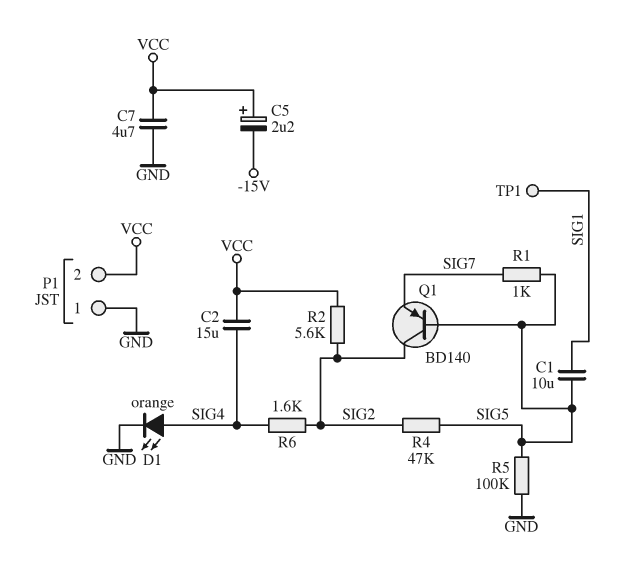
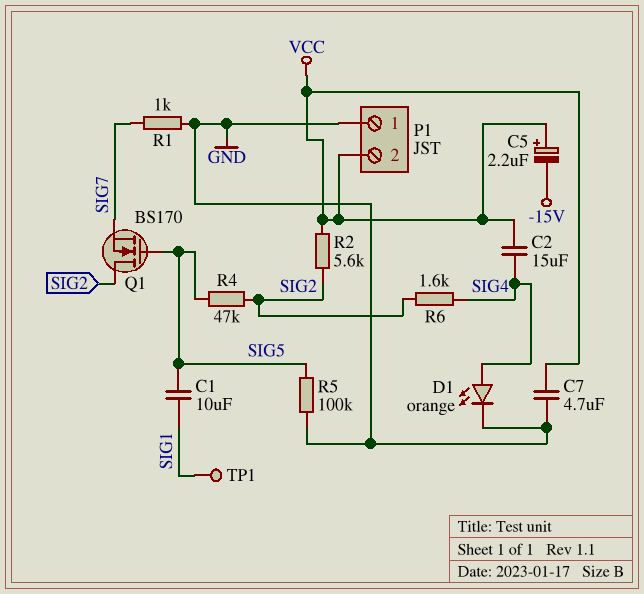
Q1: PNP BD140 (B SIG5, C SIG2, E SIG7) -> NMOS BS170 (G SIG5, D SIG2, S SIG7)
R1: 1k (SIG5, SIG7) -> 1k (GND, SIG7)

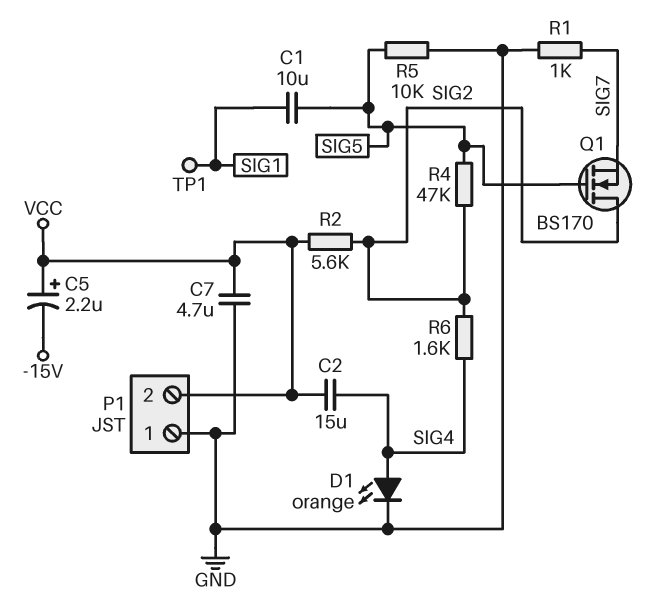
R5: 100k (GND, SIG5) -> 10k (GND, SIG5)

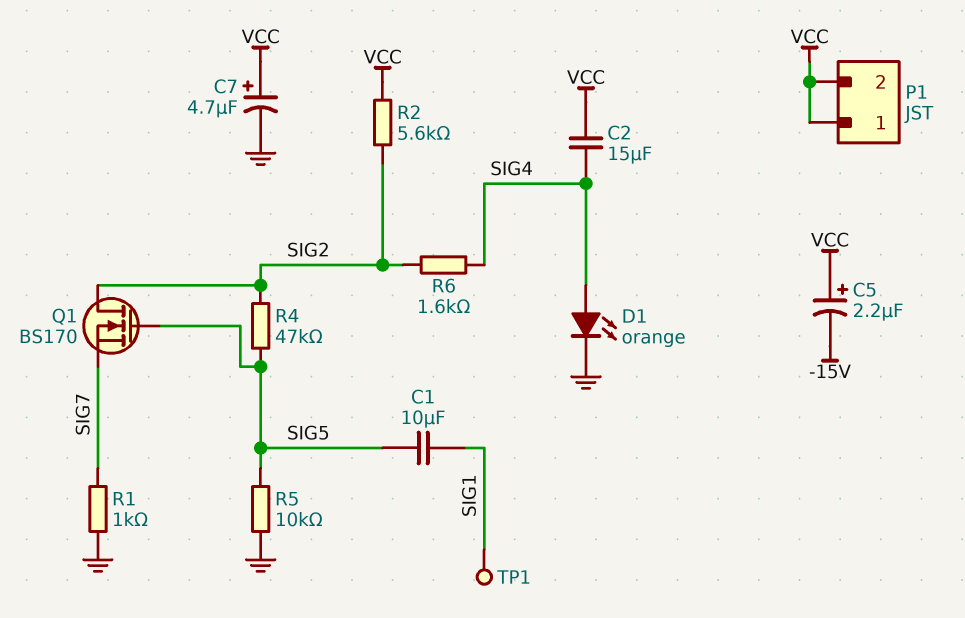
C7: 4.7uF (GND, VCC) -> 4.7uF (plus VCC, minus GND)
P1 pin 1: GND -> VCC

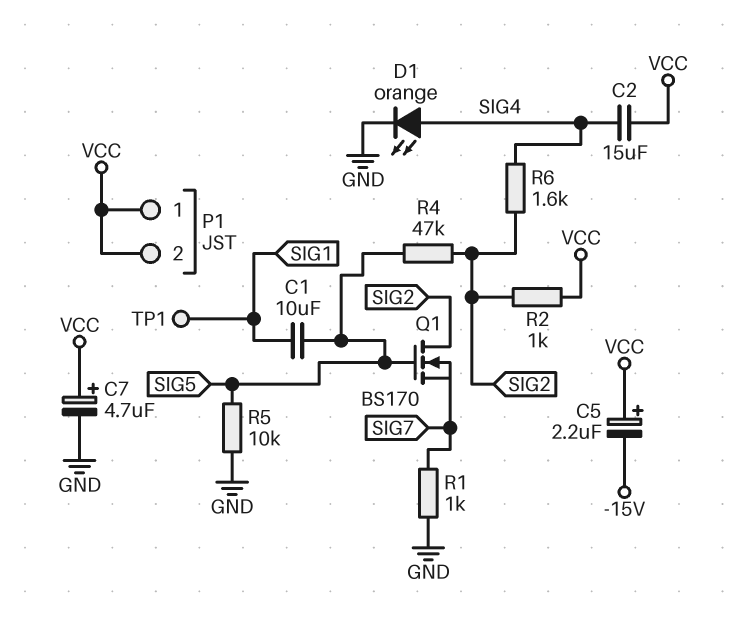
R2: 5.6k (SIG2, VCC) -> 1k (SIG2, VCC)

